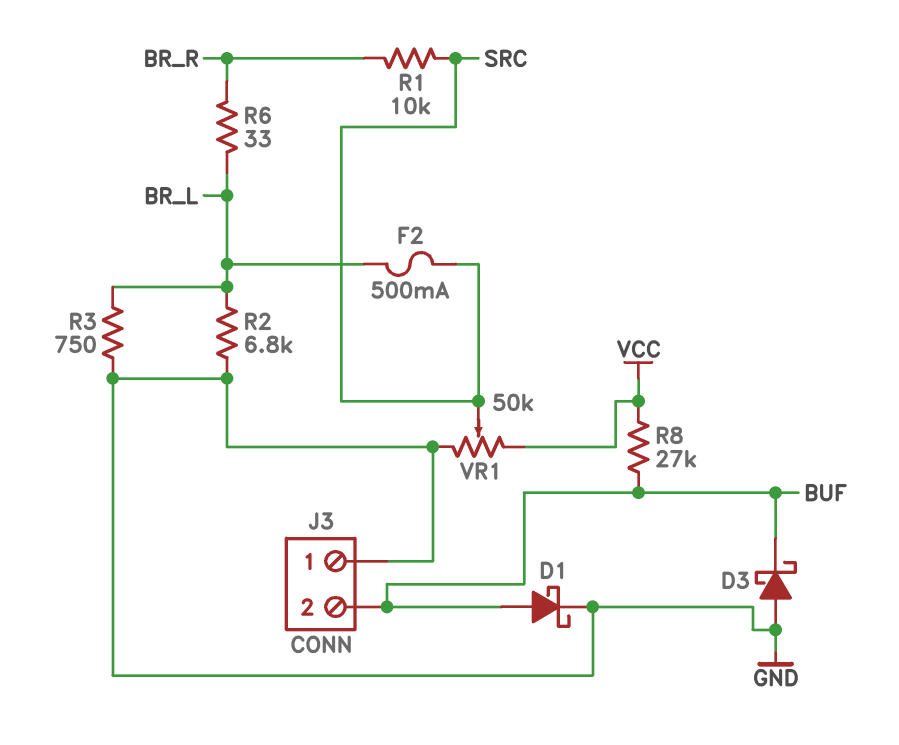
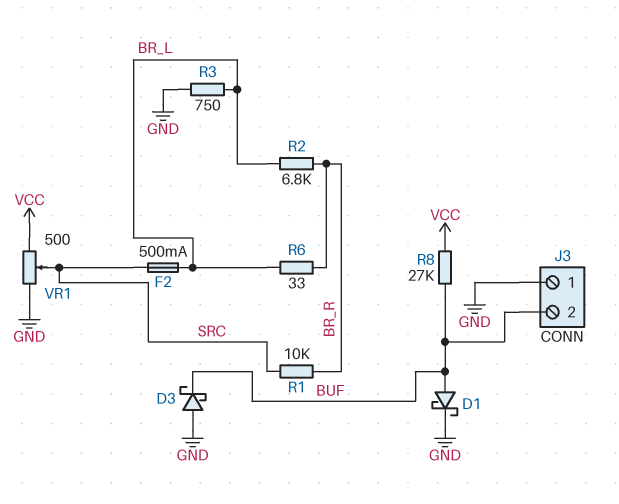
R2: 6.8k (BR_L, GND) -> 6.8k (BR_L, BR_R)
VR1: 50k (GND, VCC, wiper SRC) -> 500 (GND, VCC, wiper SRC)

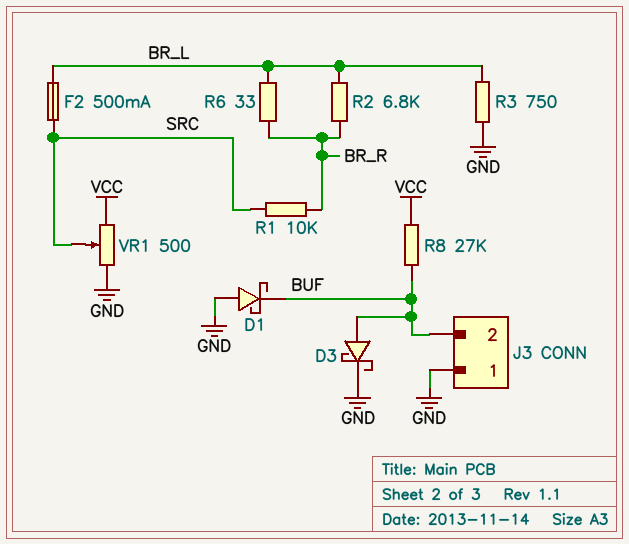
D1: schottky (A BUF, K GND) -> schottky (A GND, K BUF)
D3: schottky (A GND, K BUF) -> schottky (A BUF, K GND)

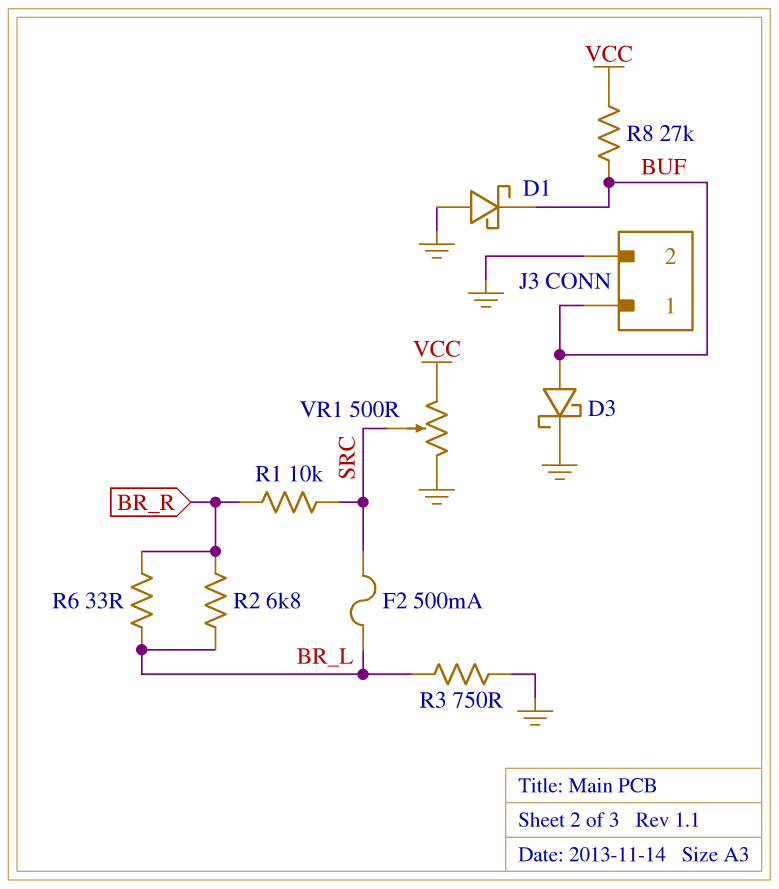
J3 pin 1: GND -> BUF
J3 pin 2: BUF -> GND

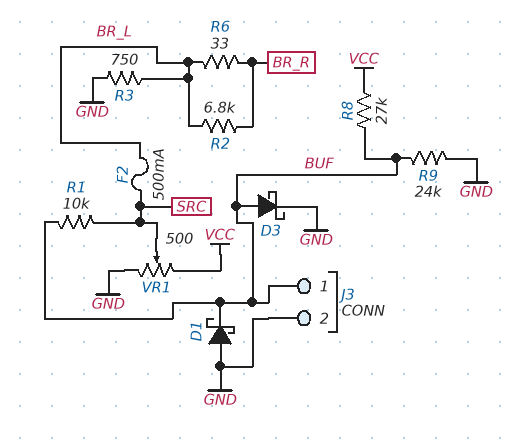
R1: 10k (BR_R, SRC) -> 10k (BUF, SRC)
R9: none -> 24k (BUF, GND)

